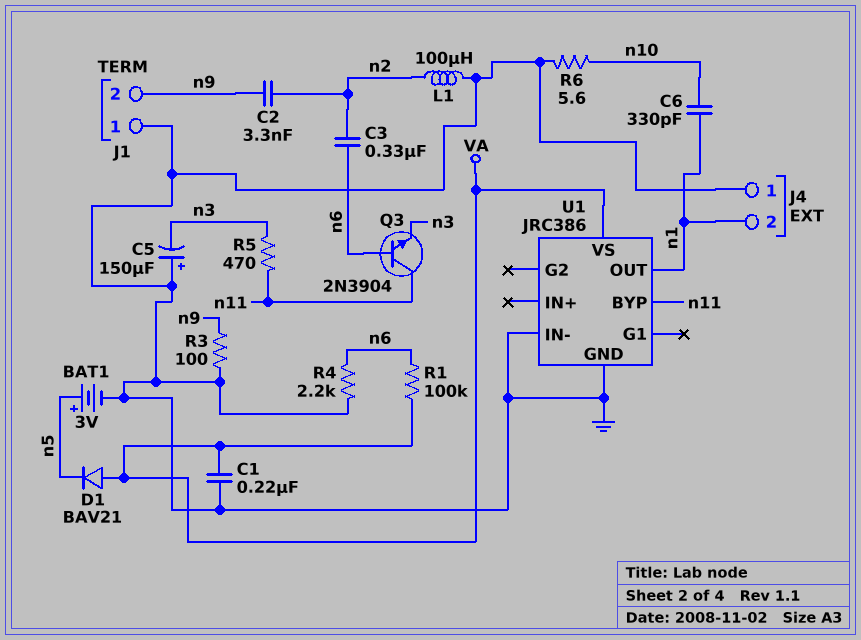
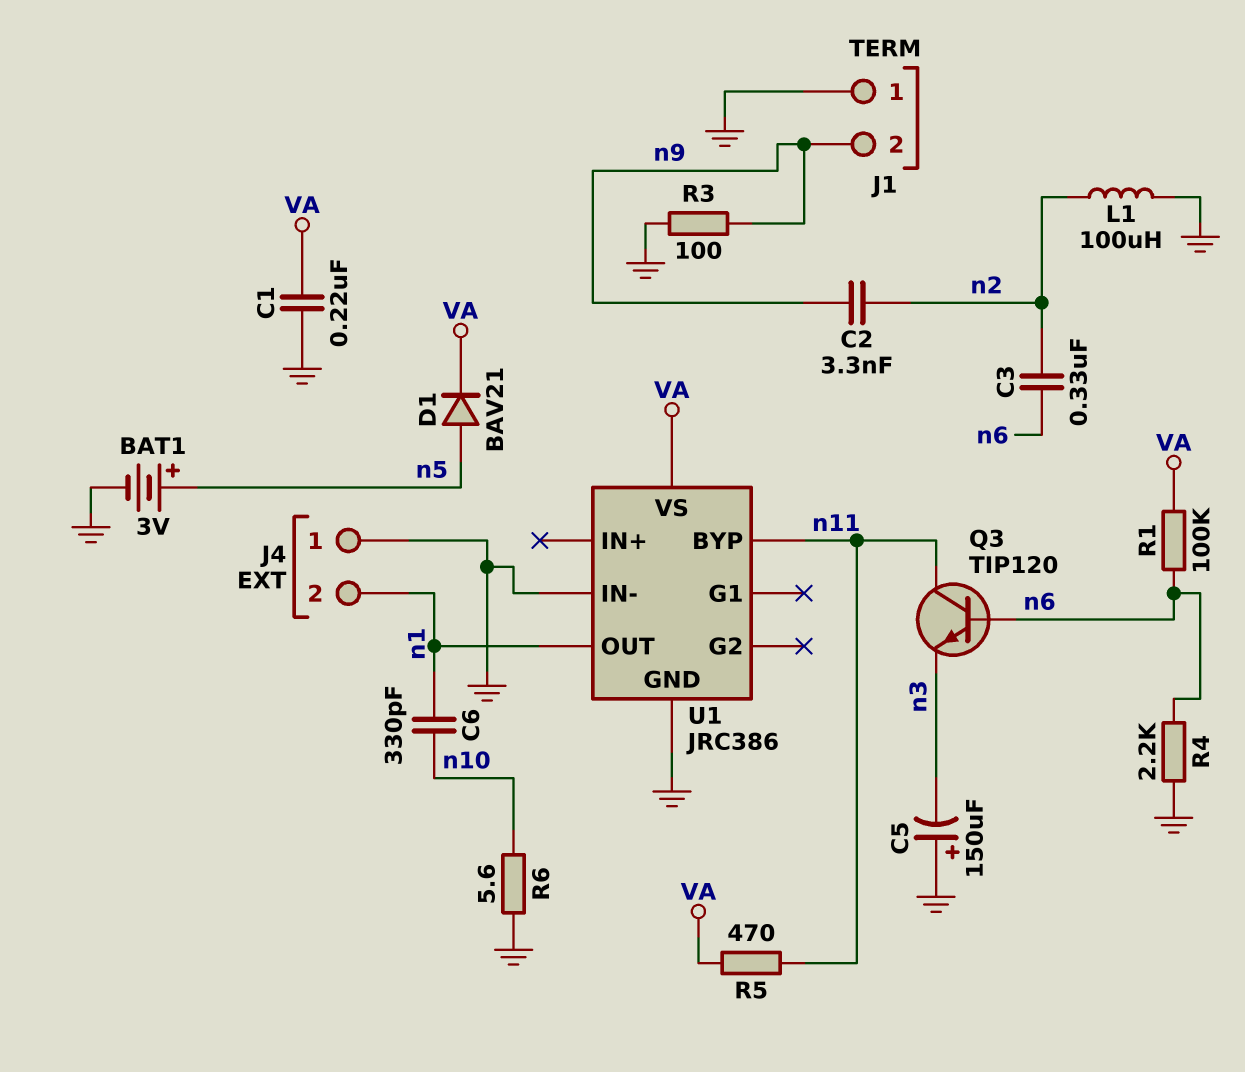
D1: diode BAV21 (A VA, K n5) -> diode BAV21 (A n5, K VA)
Q3: NPN 2N3904 (B n6, C n11, E n3) -> NPN TIP120 (B n6, C n11, E n3)
R5: 470 (n3, n11) -> 470 (VA, n11)

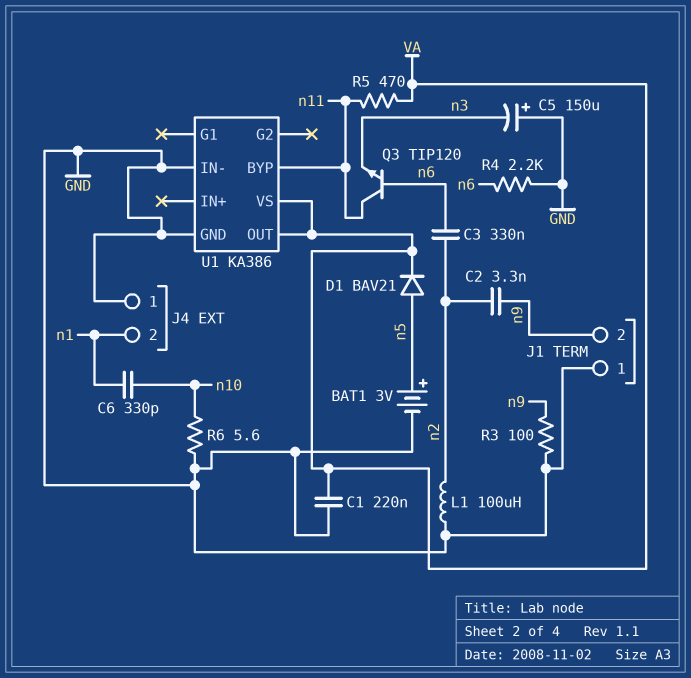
R1: 100k (VA, n6) -> none
U1: JRC386 -> KA386
U1 pin OUT: n1 -> VA

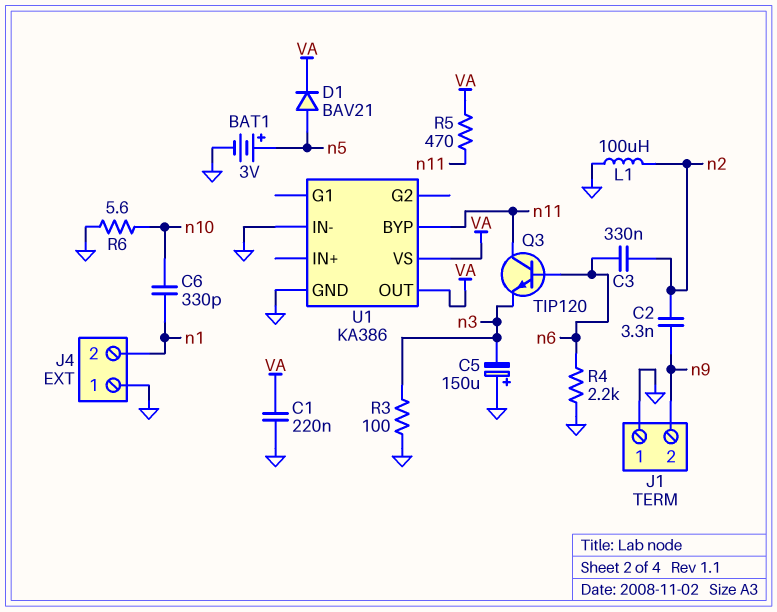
R3: 100 (GND, n9) -> 100 (GND, n3)

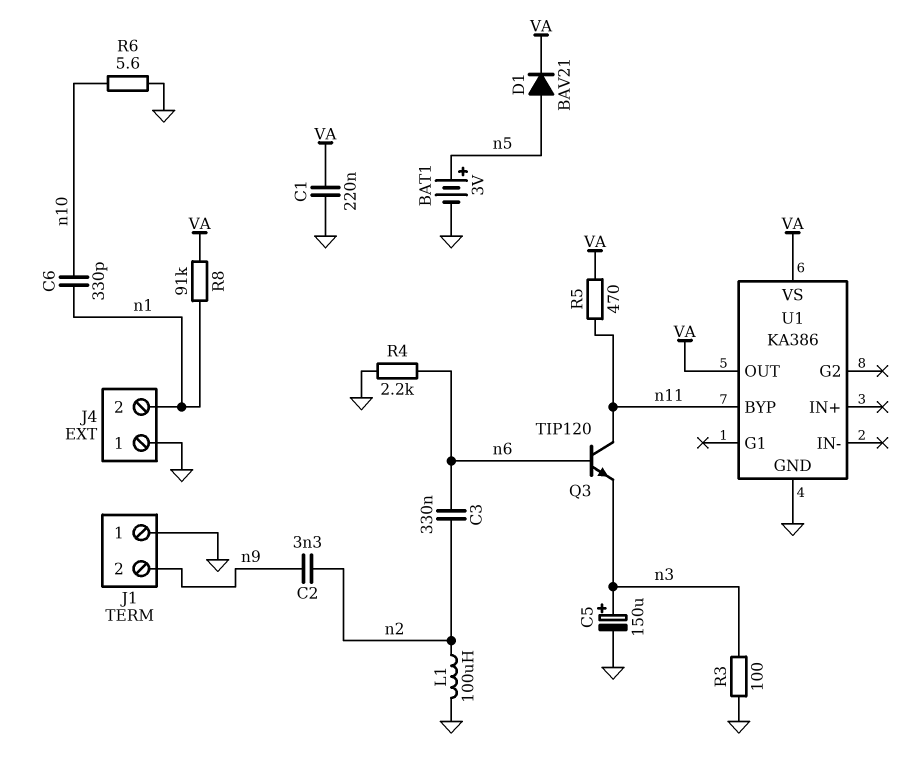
C5: 150uF (plus GND, minus n3) -> 150uF (plus n3, minus GND)
R8: none -> 91k (VA, n1)
U1 pin IN-: GND -> none

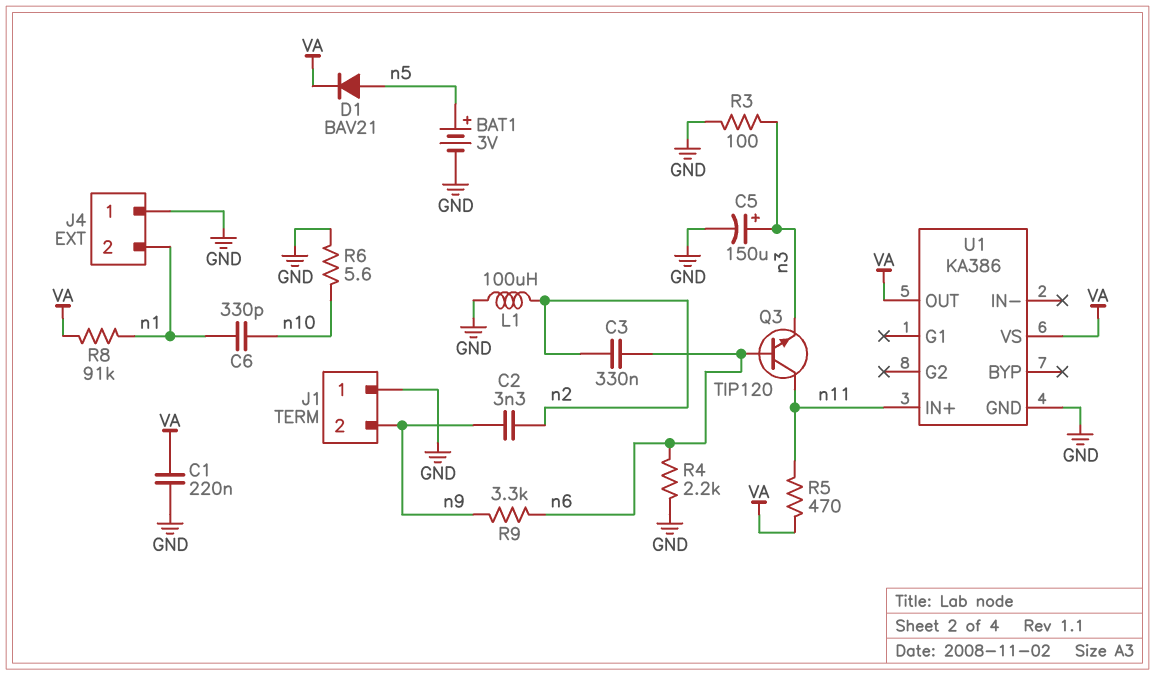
R9: none -> 3.3k (n6, n9)
U1 pin BYP: n11 -> none
U1 pin IN+: none -> n11

